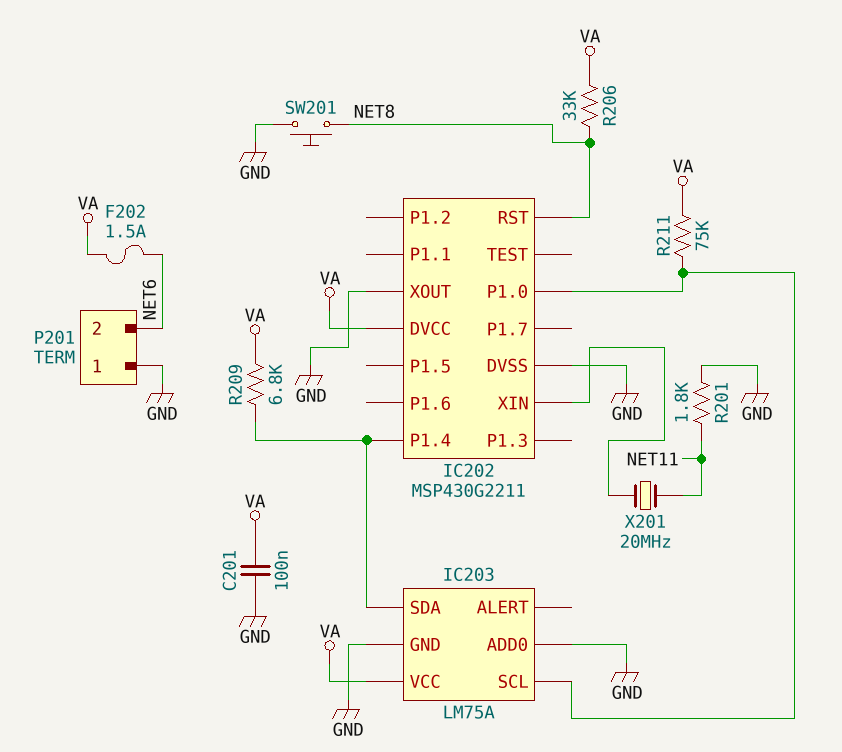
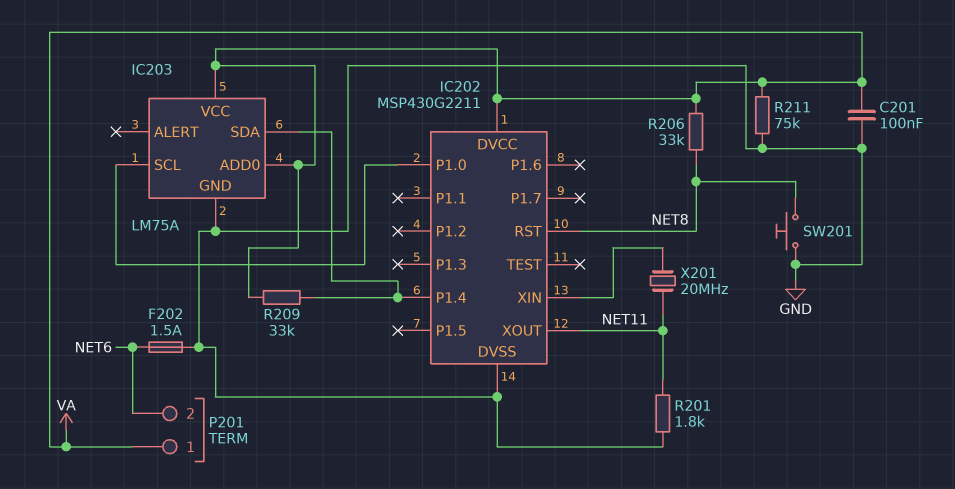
F202: 1.5A (NET6, VA) -> 1.5A (GND, NET6)
IC202 pin XOUT: GND -> NET11
IC203 pin ADD0: GND -> VA
P201 pin 1: GND -> VA
R209: 6.8k (IC202/P1.4, VA) -> 33k (IC202/P1.4, VA)
R211: 75k (IC202/P1.0, VA) -> 75k (GND, VA)

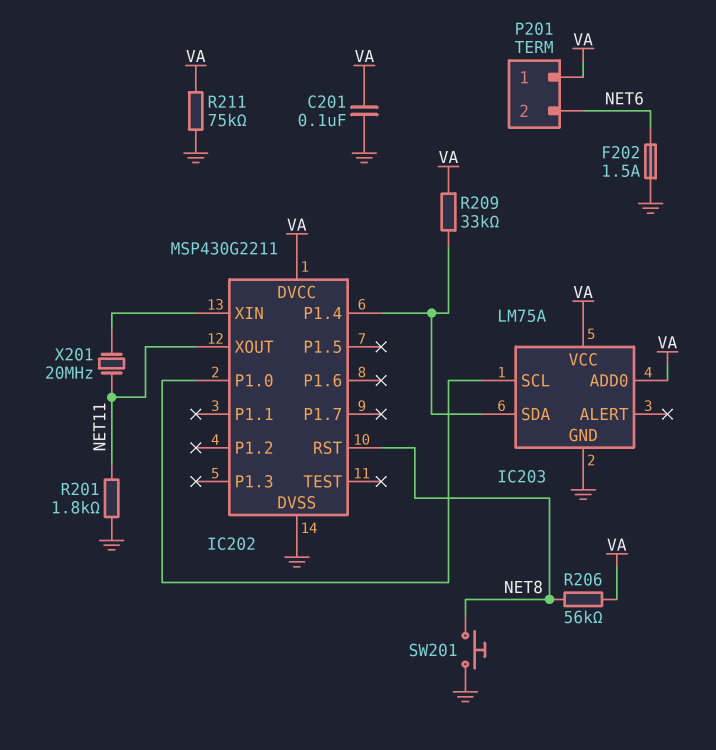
R206: 33k (NET8, VA) -> 56k (NET8, VA)

